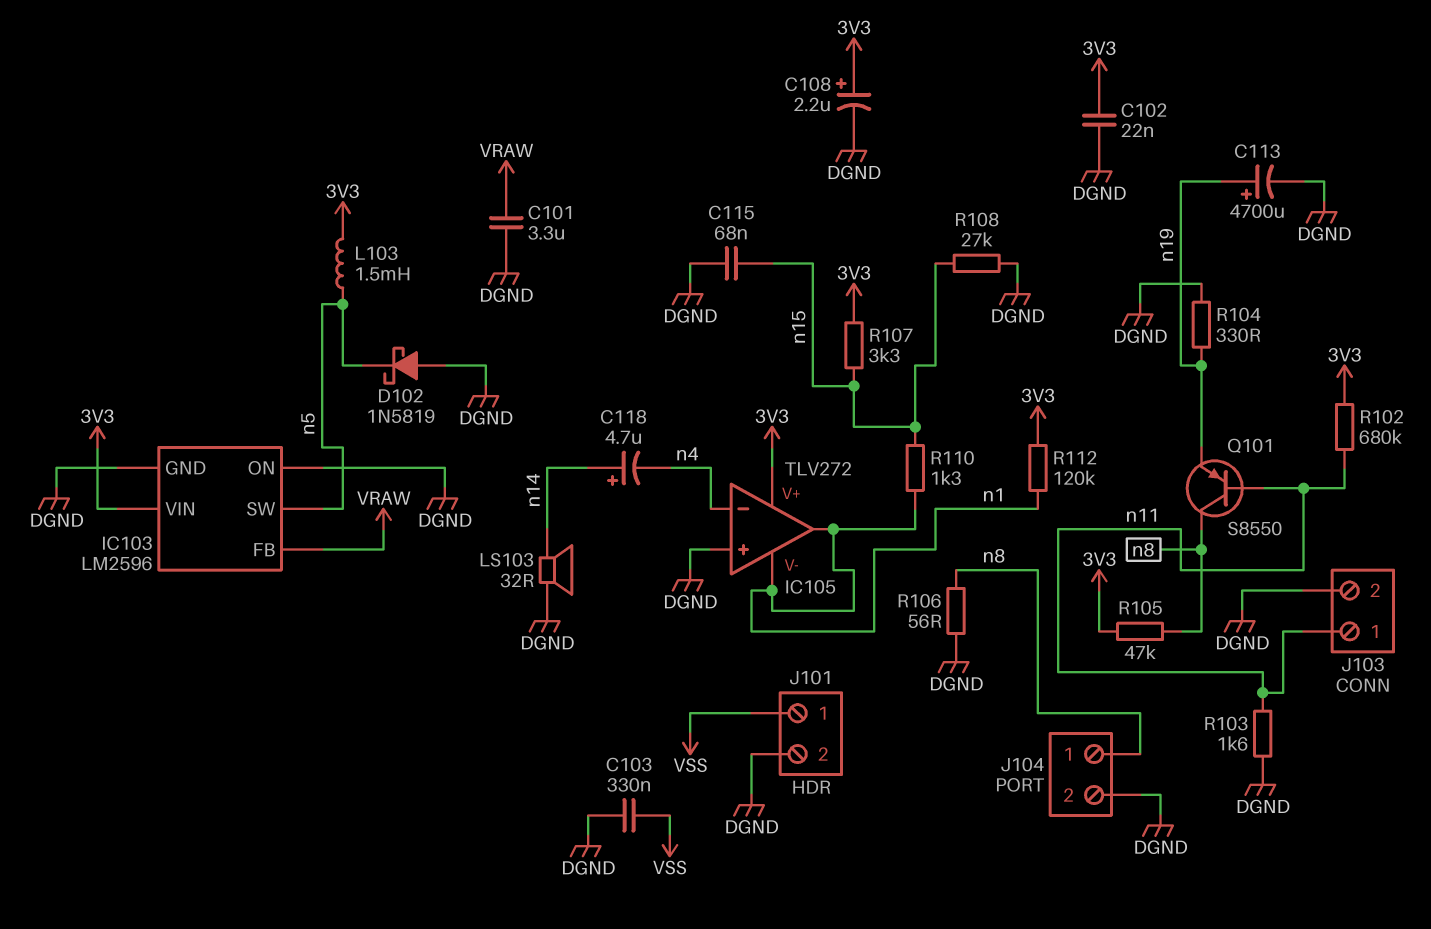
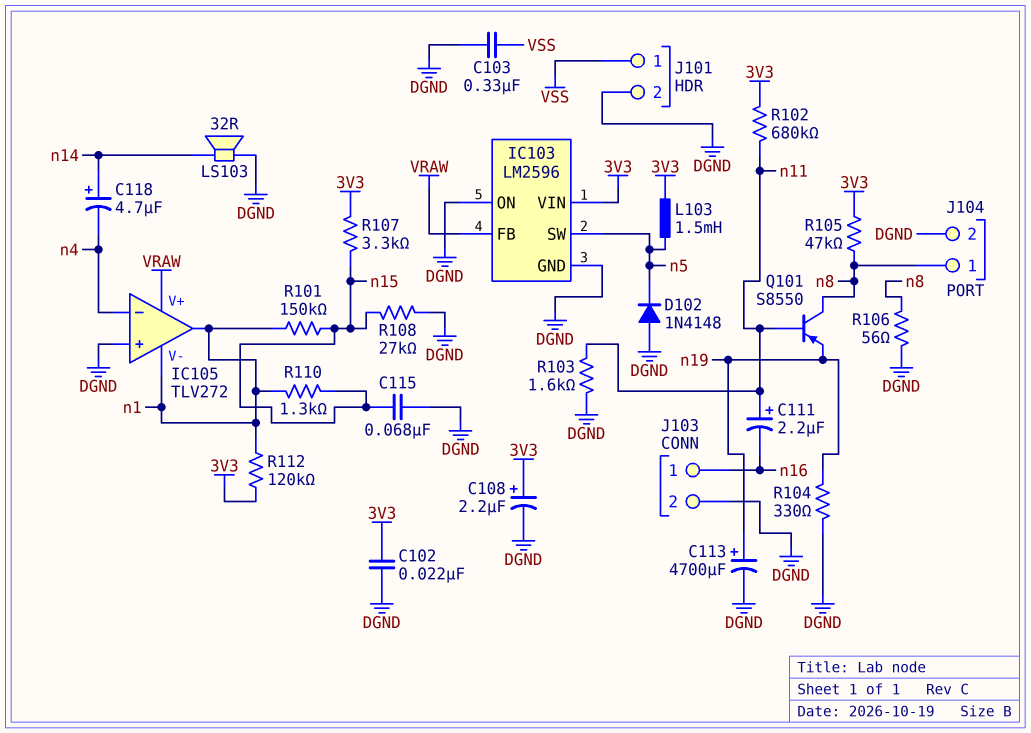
C101: 3.3uF (DGND, VRAW) -> none
C111: none -> 2.2uF (plus n11, minus n16)
D102: schottky 1N5819 (A DGND, K n5) -> diode 1N4148 (A DGND, K n5)
IC105 pin V+: 3V3 -> VRAW
J103 pin 1: n11 -> n16
R101: none -> 150k (n1, n15)

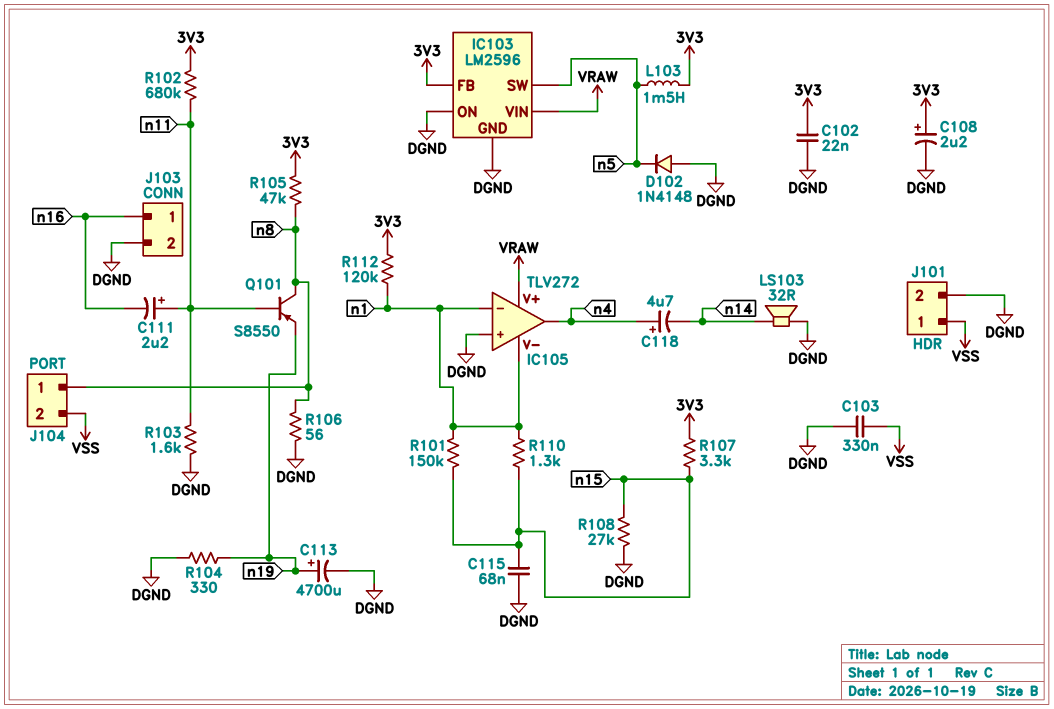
C118: 4.7uF (plus n14, minus n4) -> 4.7uF (plus n4, minus n14)
IC103 pin FB: VRAW -> 3V3
IC103 pin VIN: 3V3 -> VRAW
IC105 pin in-: n4 -> n1
IC105 pin out: n1 -> n4
J104 pin 2: DGND -> VSS

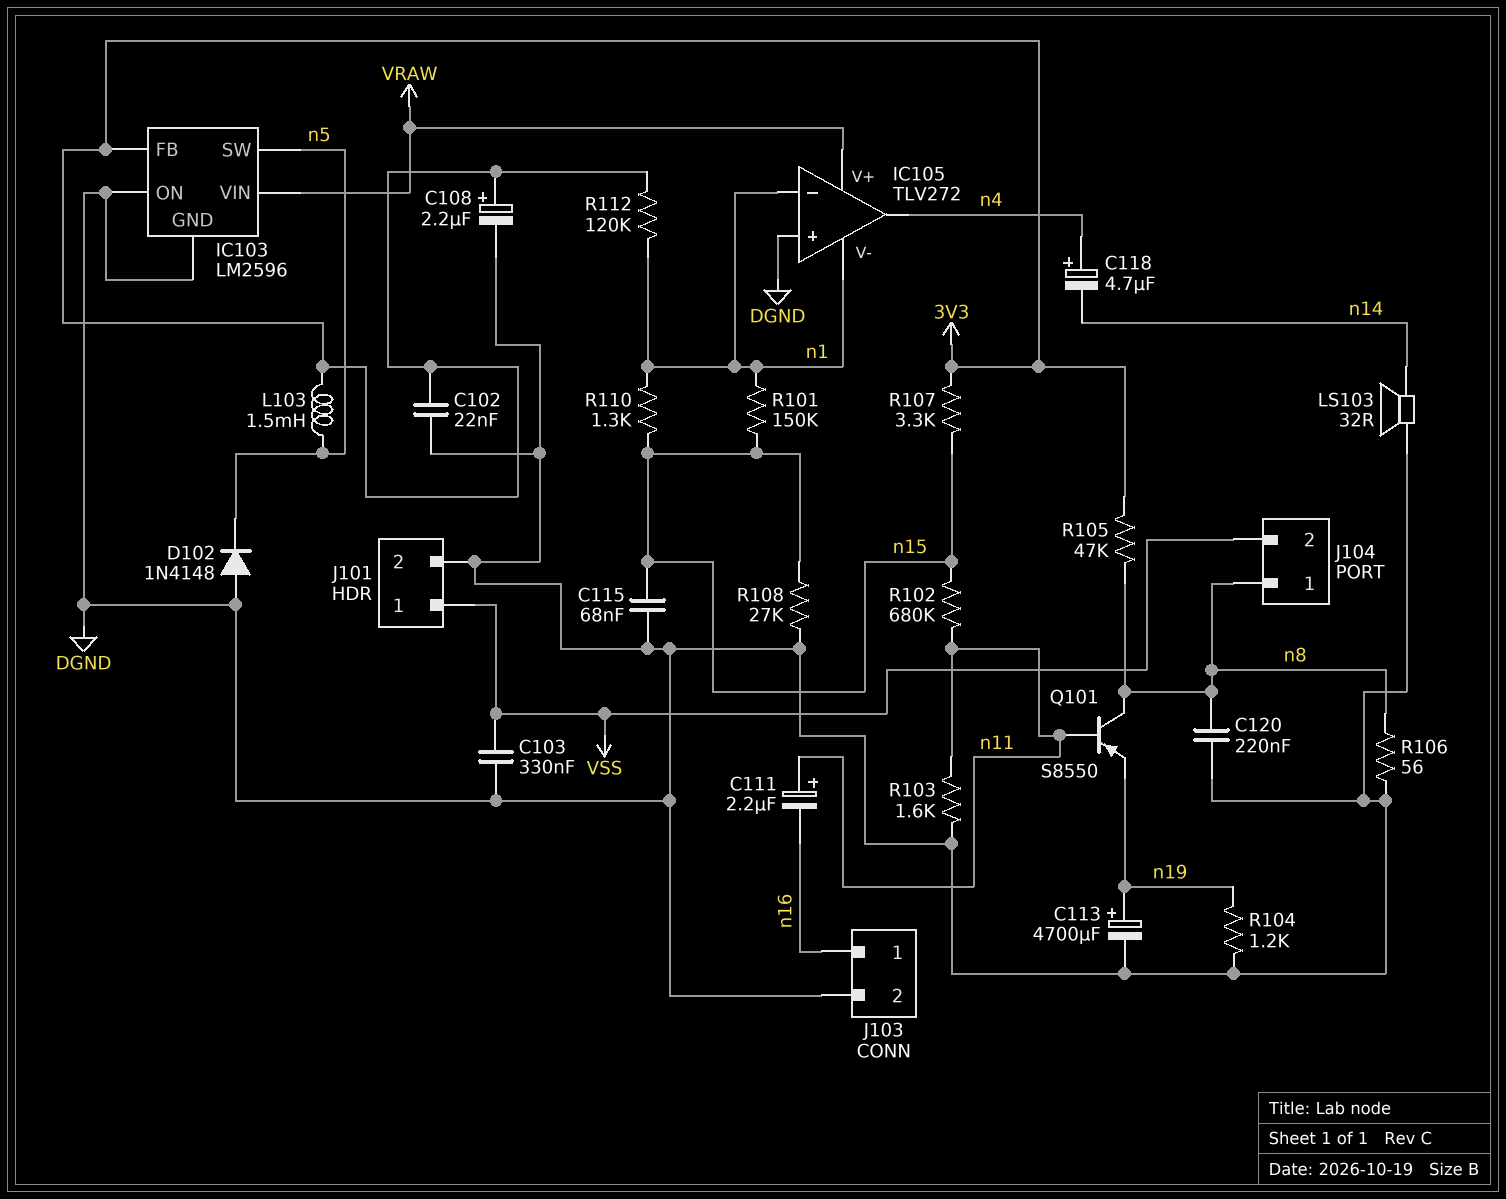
C120: none -> 220nF (DGND, n8)
R102: 680k (3V3, n11) -> 680k (n11, n15)
R104: 330 (DGND, n19) -> 1.2k (DGND, n19)

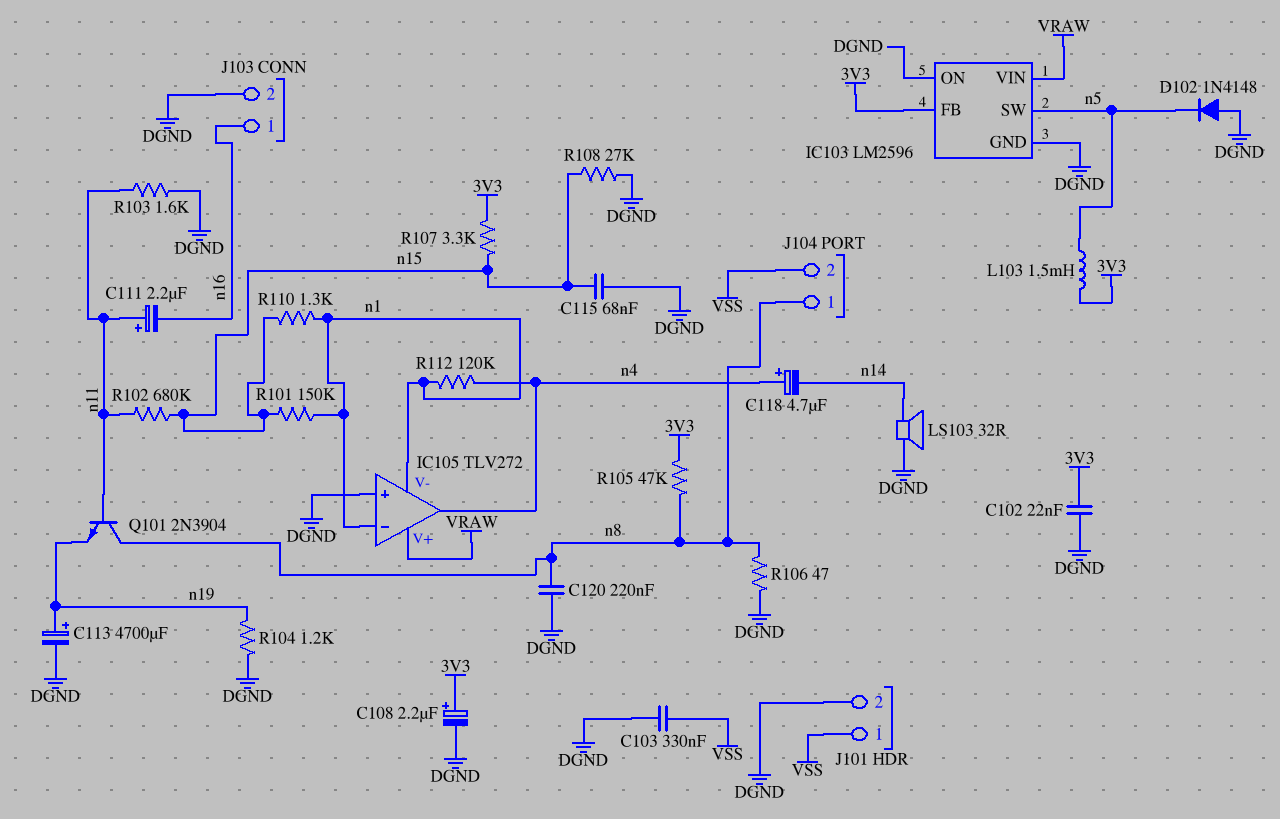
Q101: PNP S8550 (B n11, C n8, E n19) -> NPN 2N3904 (B n11, C n8, E n19)
R106: 56 (DGND, n8) -> 47 (DGND, n8)
R112: 120k (3V3, n1) -> 120k (n1, n4)

